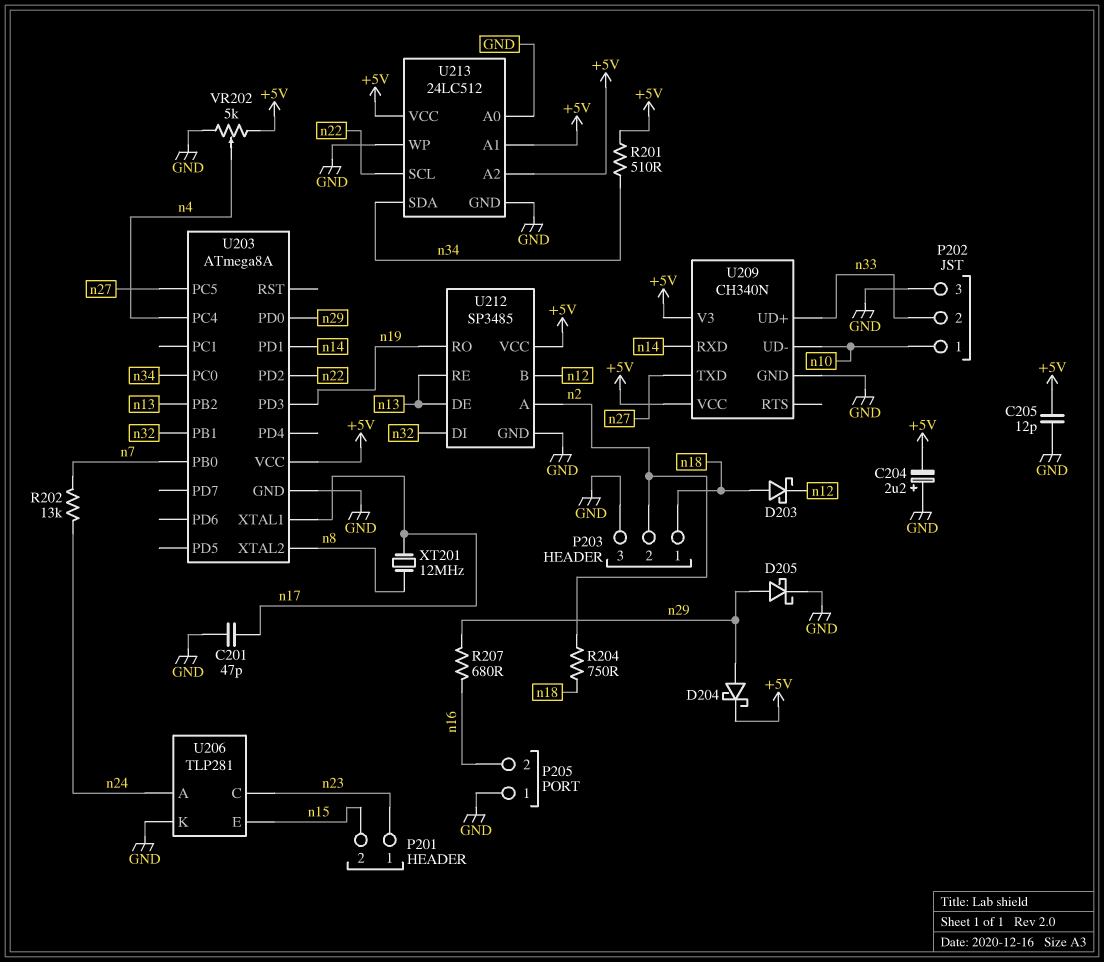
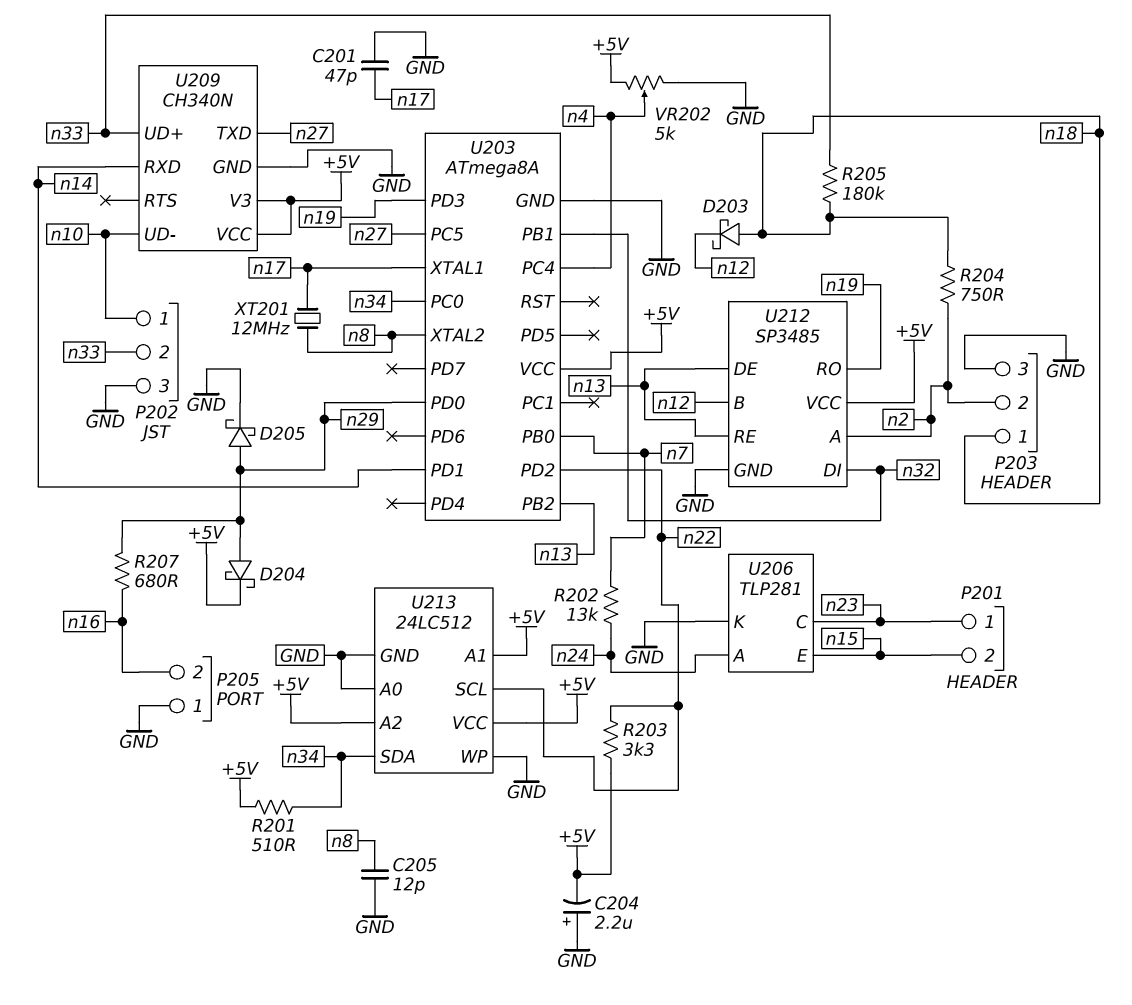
C205: 12pF (+5V, GND) -> 12pF (GND, n8)
R203: none -> 3.3k (+5V, n22)
R205: none -> 180k (n18, n33)

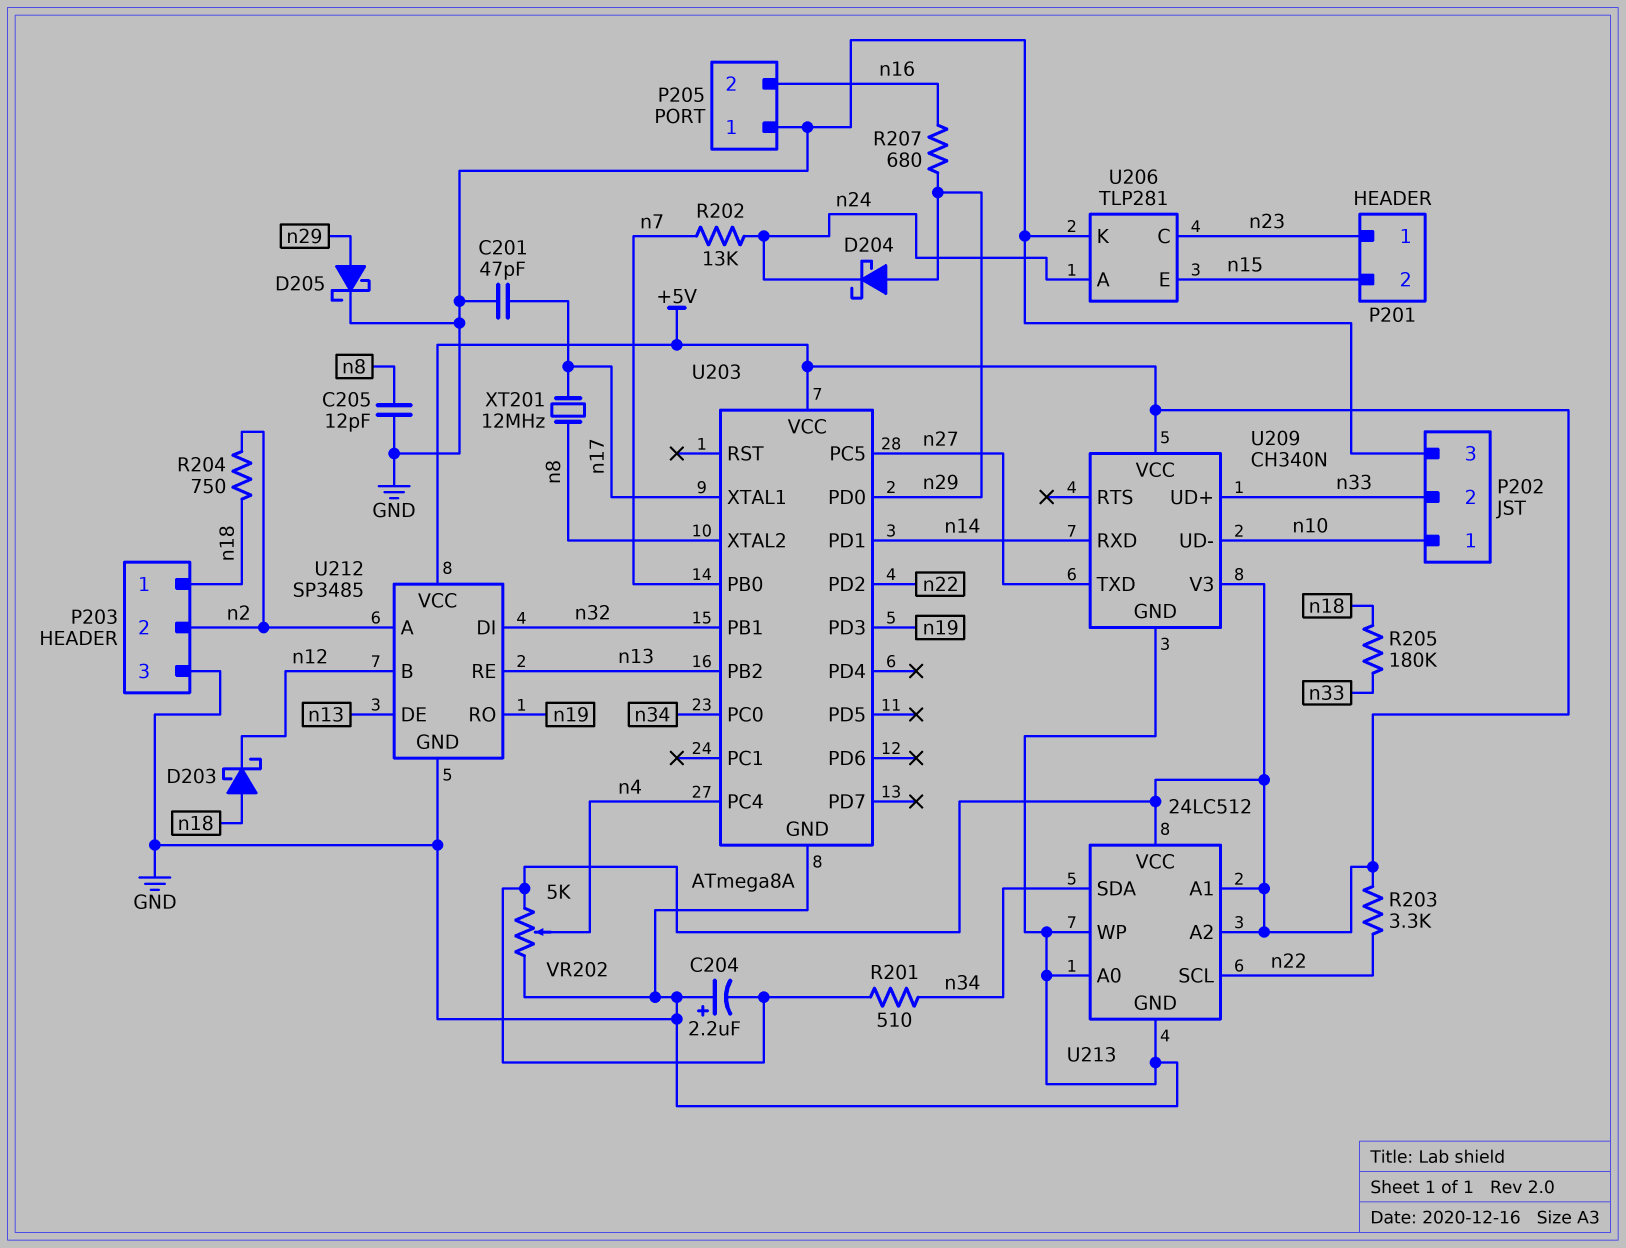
D204: schottky (A n29, K +5V) -> schottky (A n29, K n24)

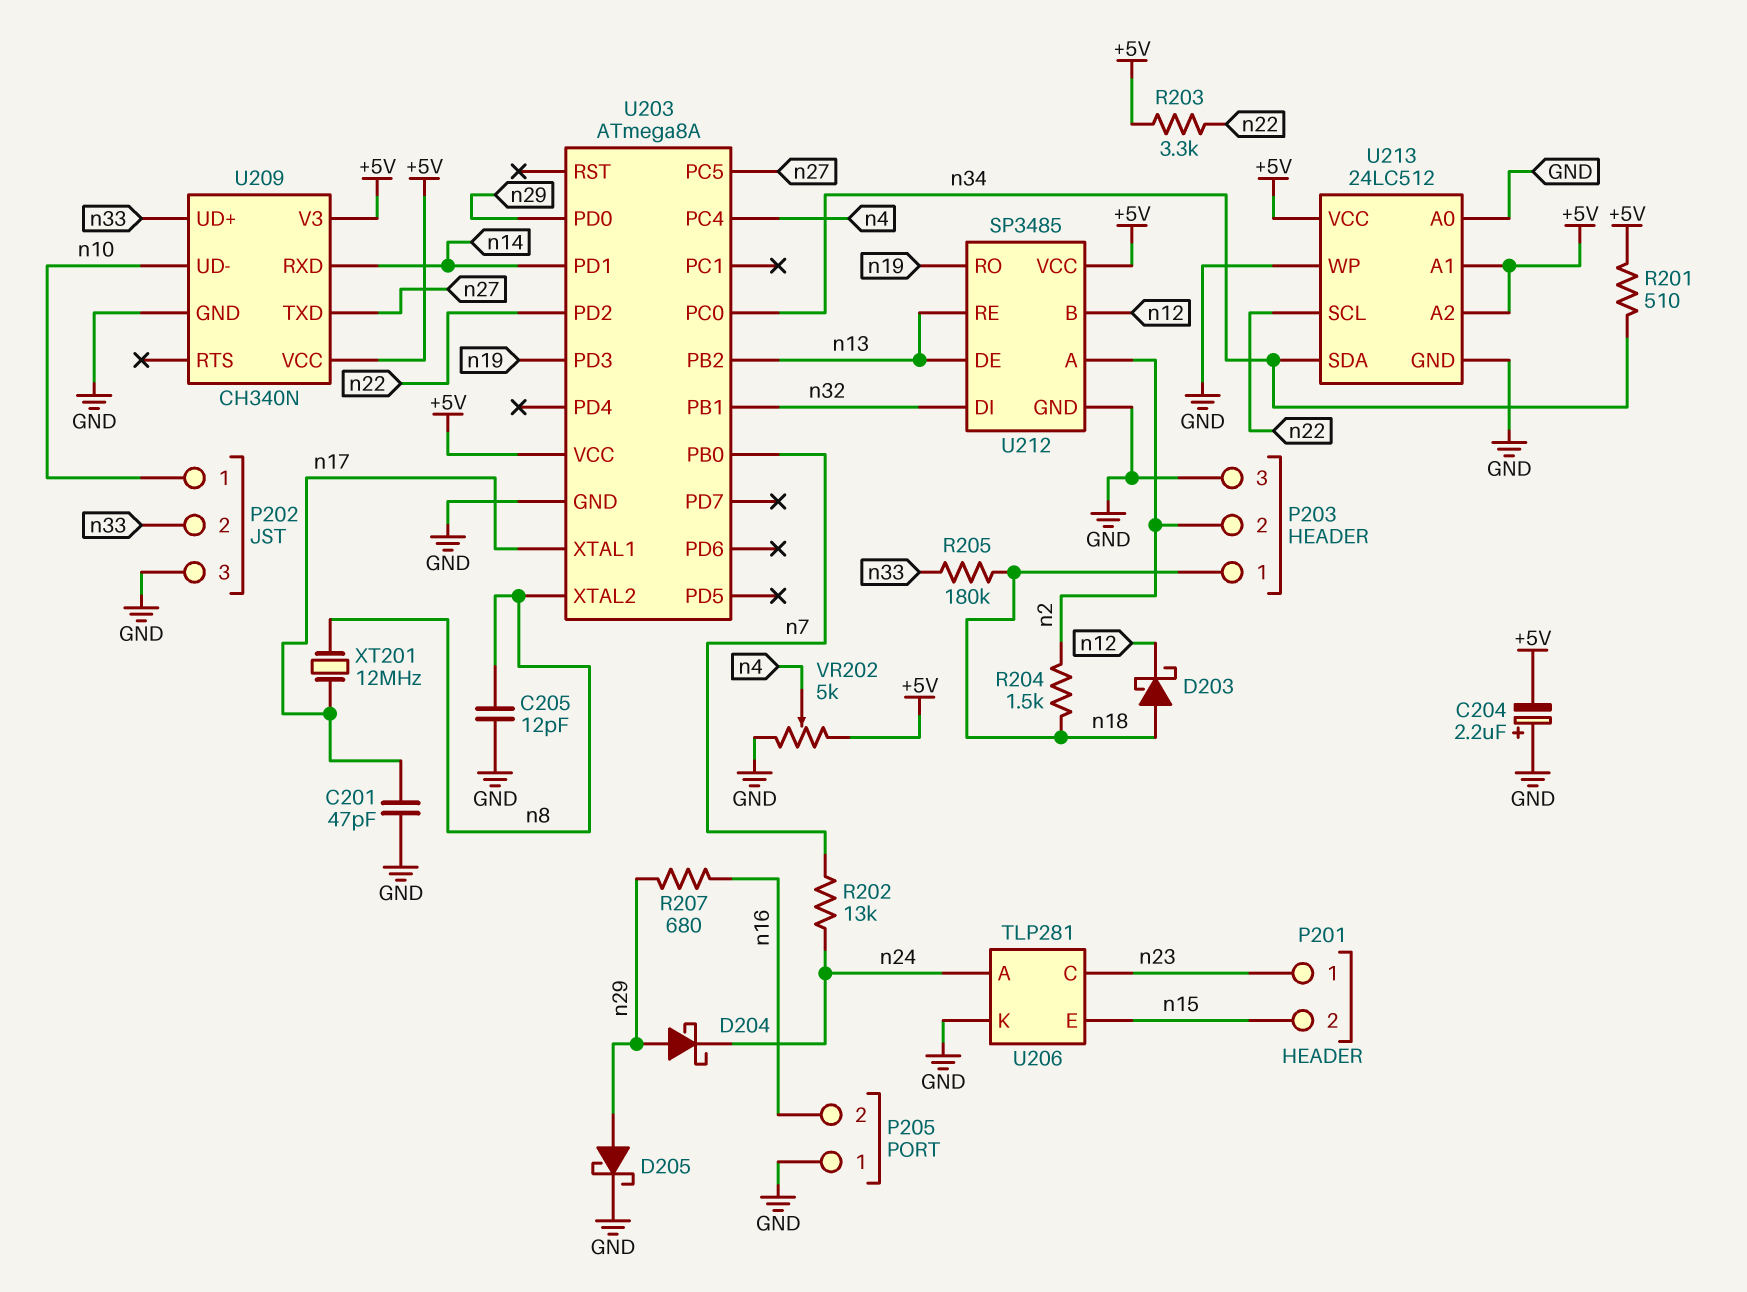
R204: 750 (n2, n18) -> 1.5k (n2, n18)

